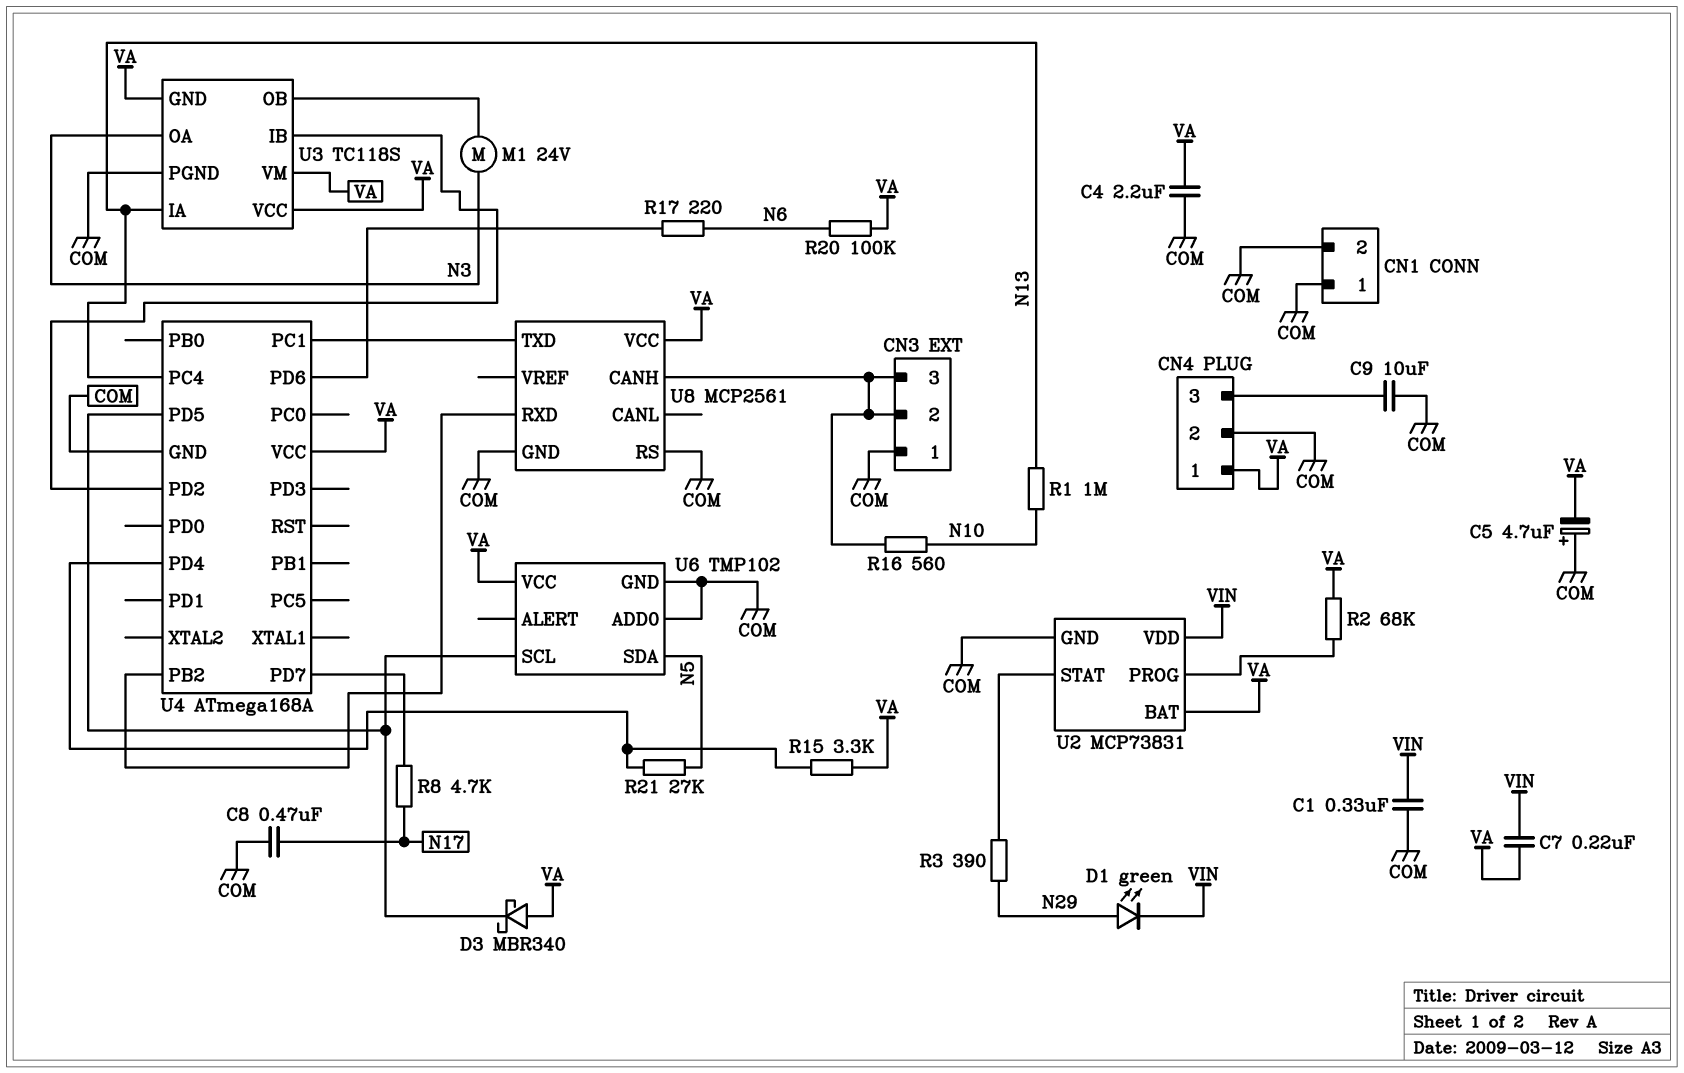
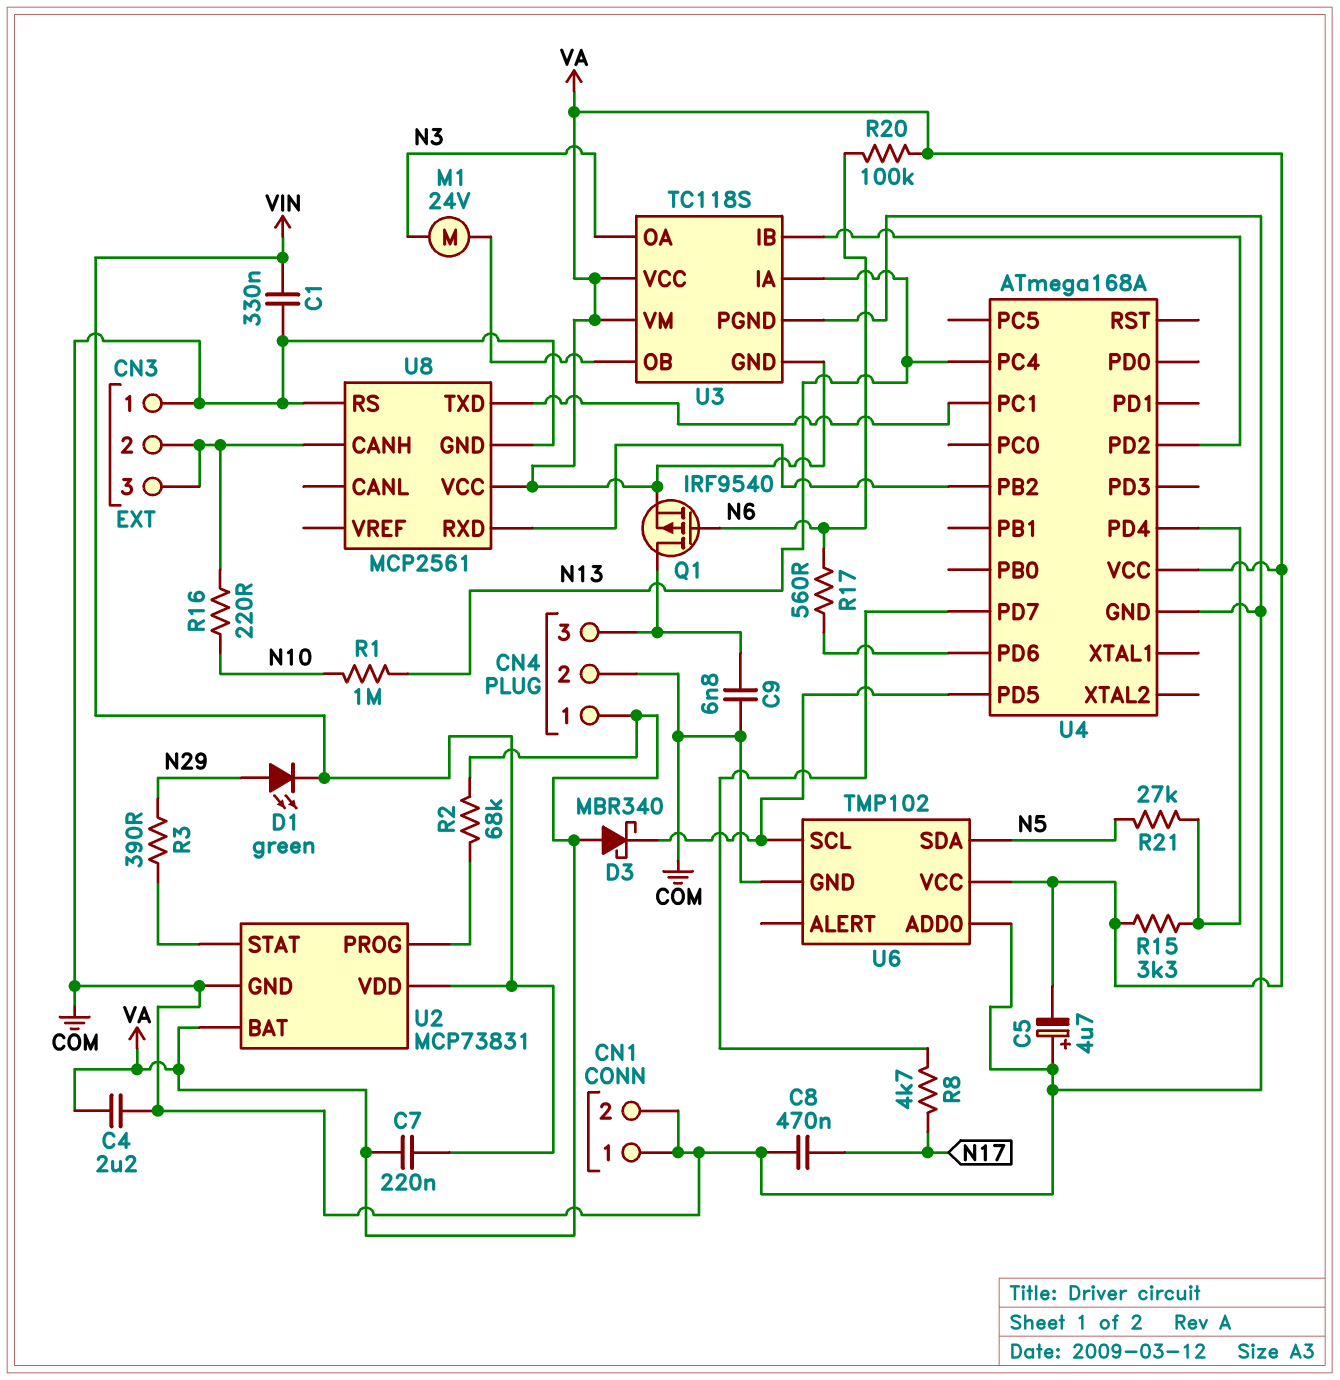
C9: 10uF (CN4/3, COM) -> 6.8nF (CN4/3, COM)
Q1: none -> PMOS IRF9540 (G N6, D CN4/3, S VA)
R16: 560 (CN3/2, N10) -> 220 (CN3/2, N10)
R17: 220 (N6, U4/PD6) -> 560 (N6, U4/PD6)

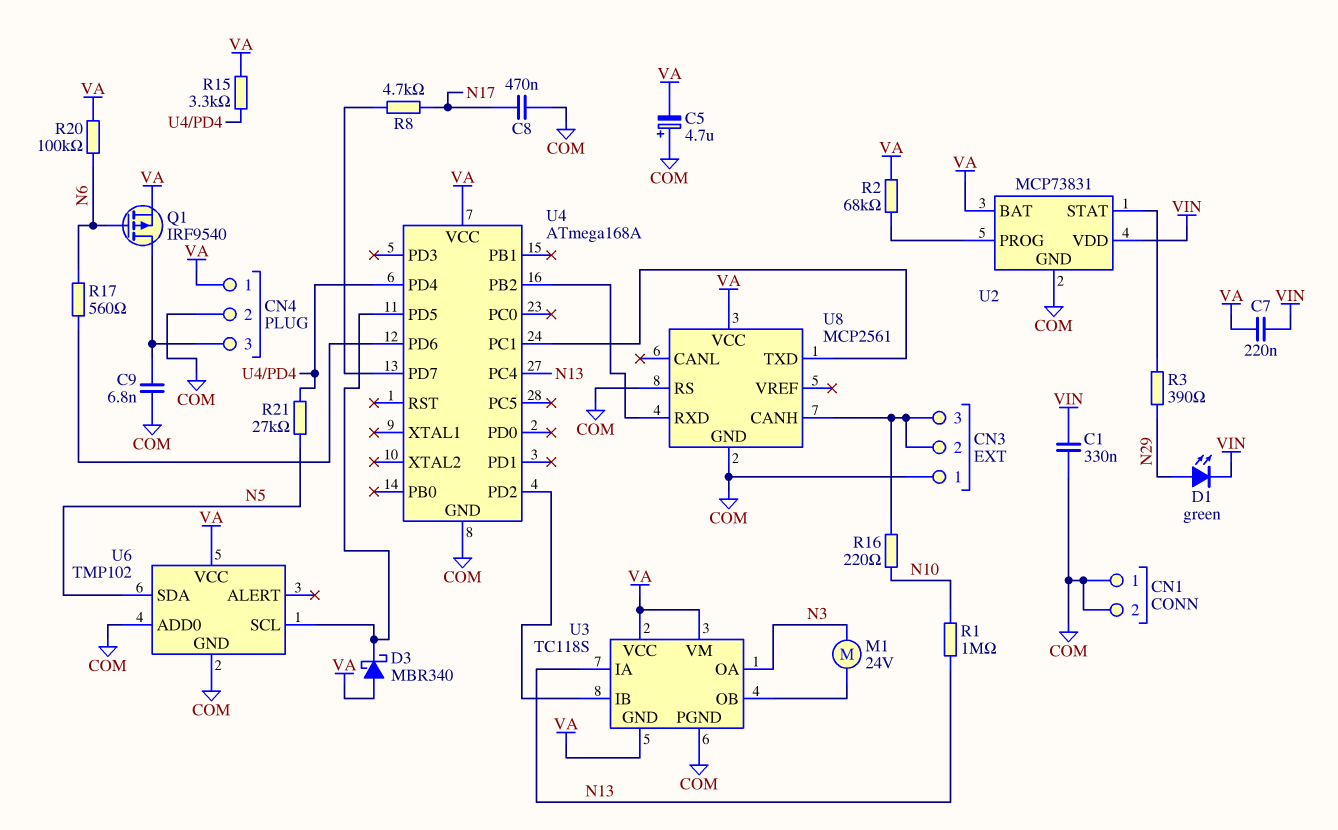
C4: 2.2uF (COM, VA) -> none

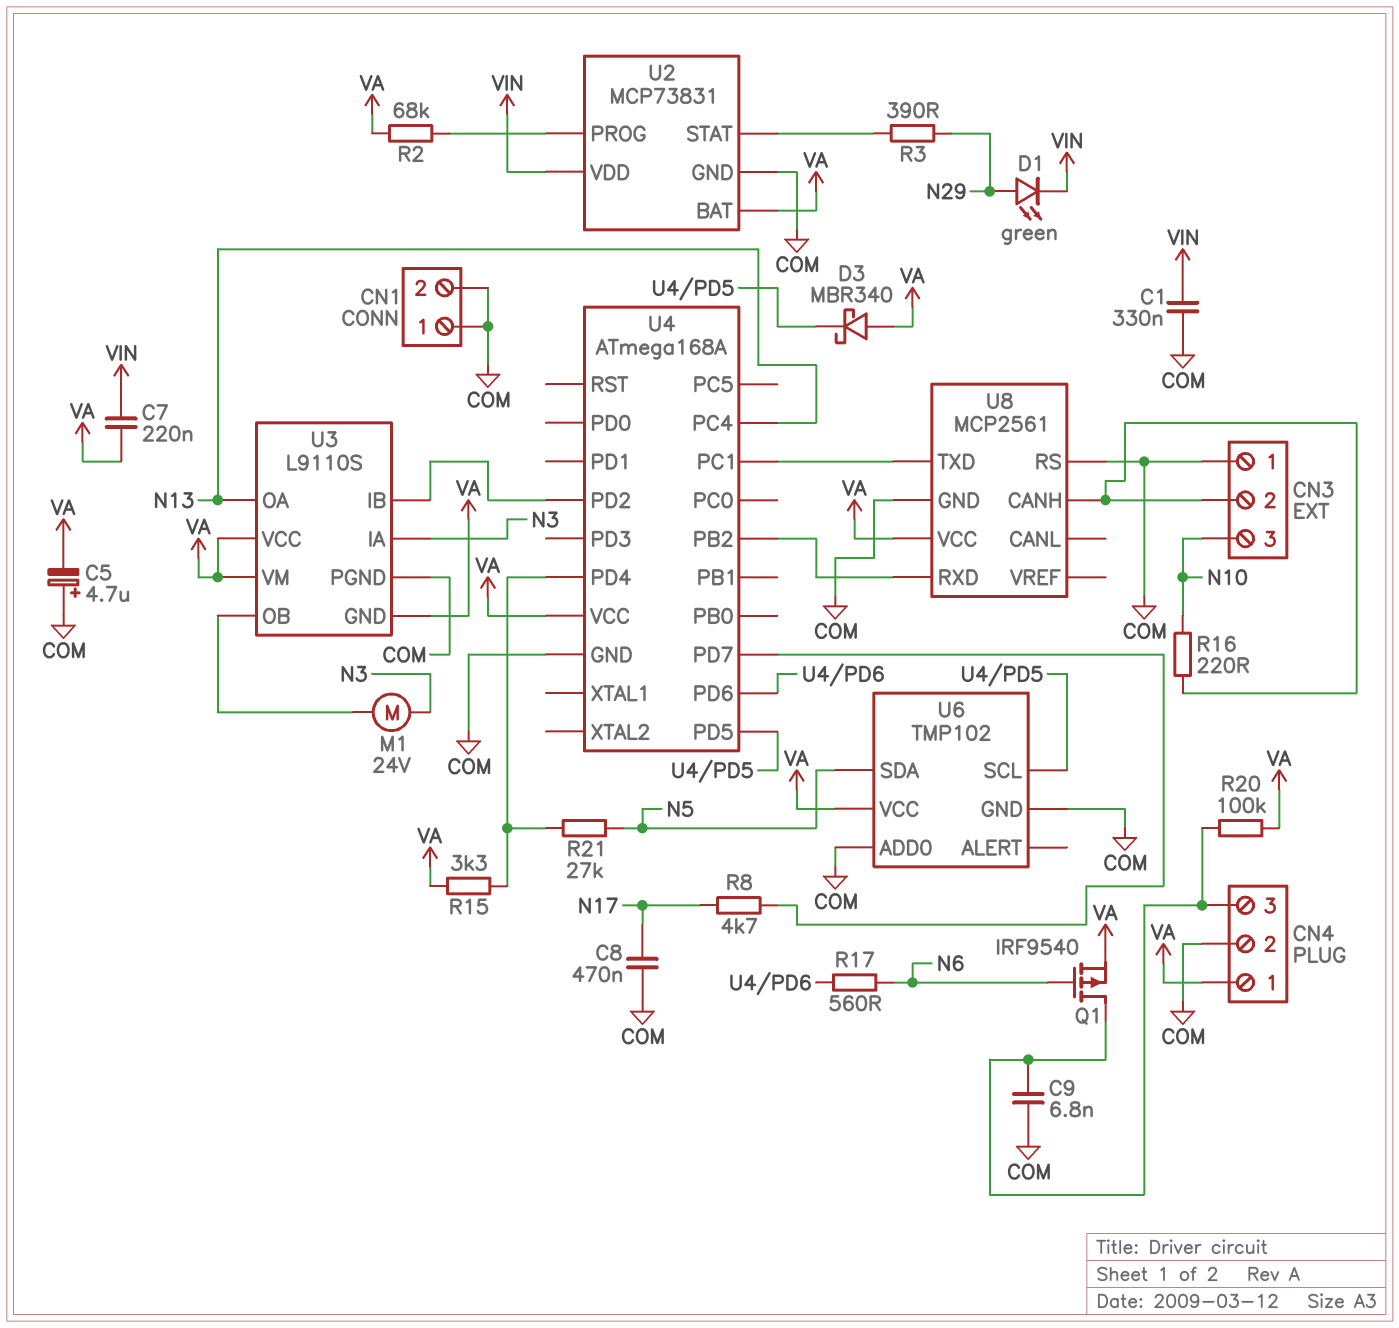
CN3 pin 3: CN3/2 -> N10
R1: 1M (N10, N13) -> none
R20: 100k (N6, VA) -> 100k (CN4/3, VA)
U3: TC118S -> L9110S
U3 pin IA: N13 -> N3
U3 pin OA: N3 -> N13

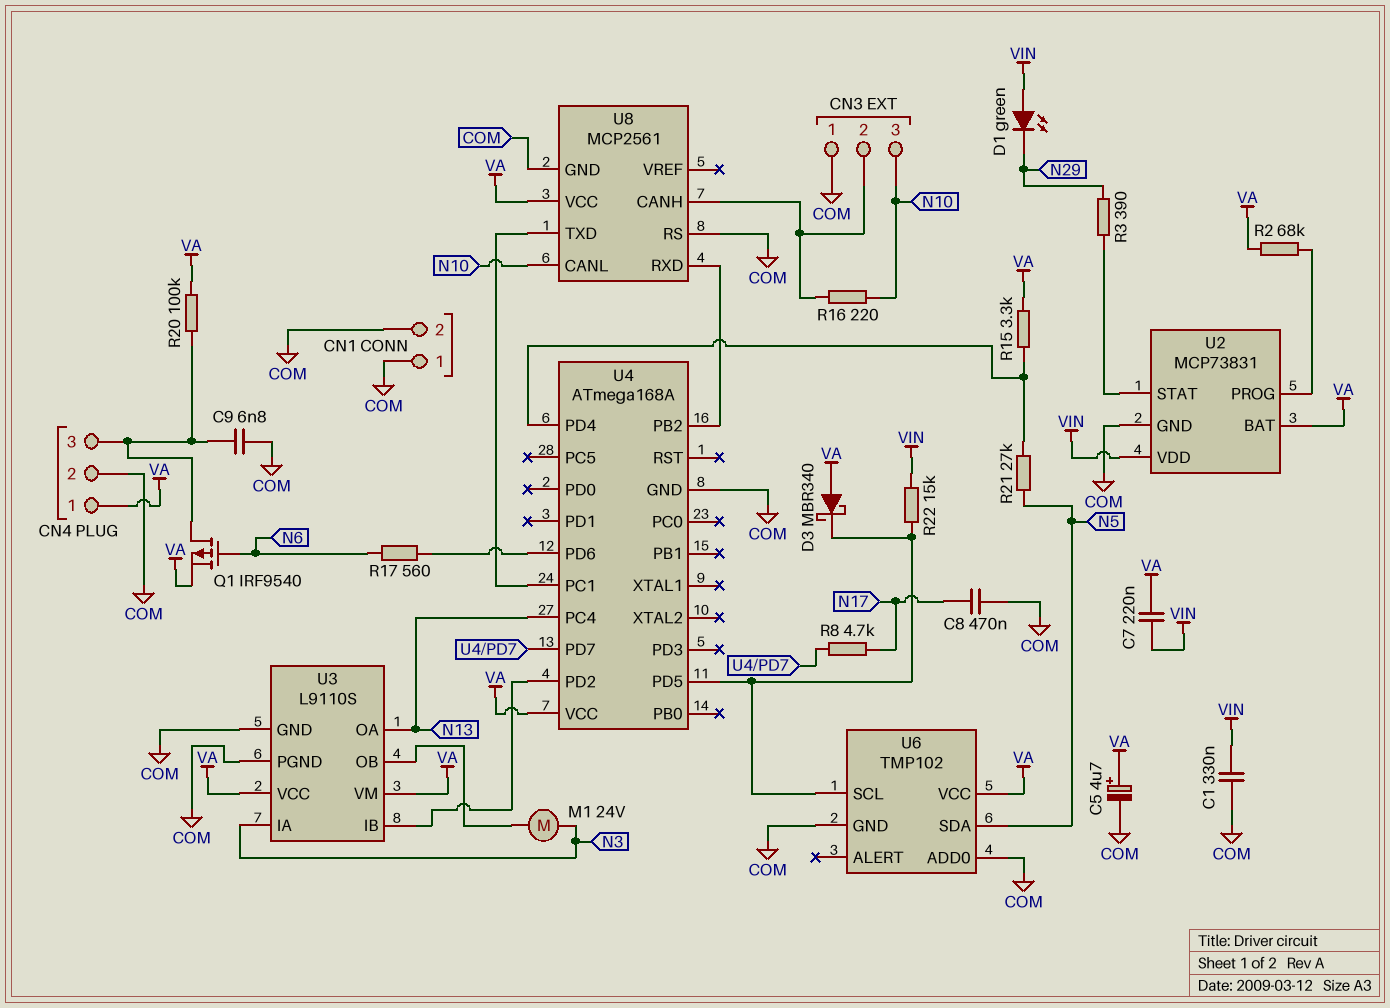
C5: 4.7uF (plus COM, minus VA) -> 4.7uF (plus VA, minus COM)
D1: LED green (A N29, K VIN) -> LED green (A VIN, K N29)
R22: none -> 15k (U4/PD5, VIN)
U3 pin GND: VA -> COM
U8 pin CANL: none -> N10

